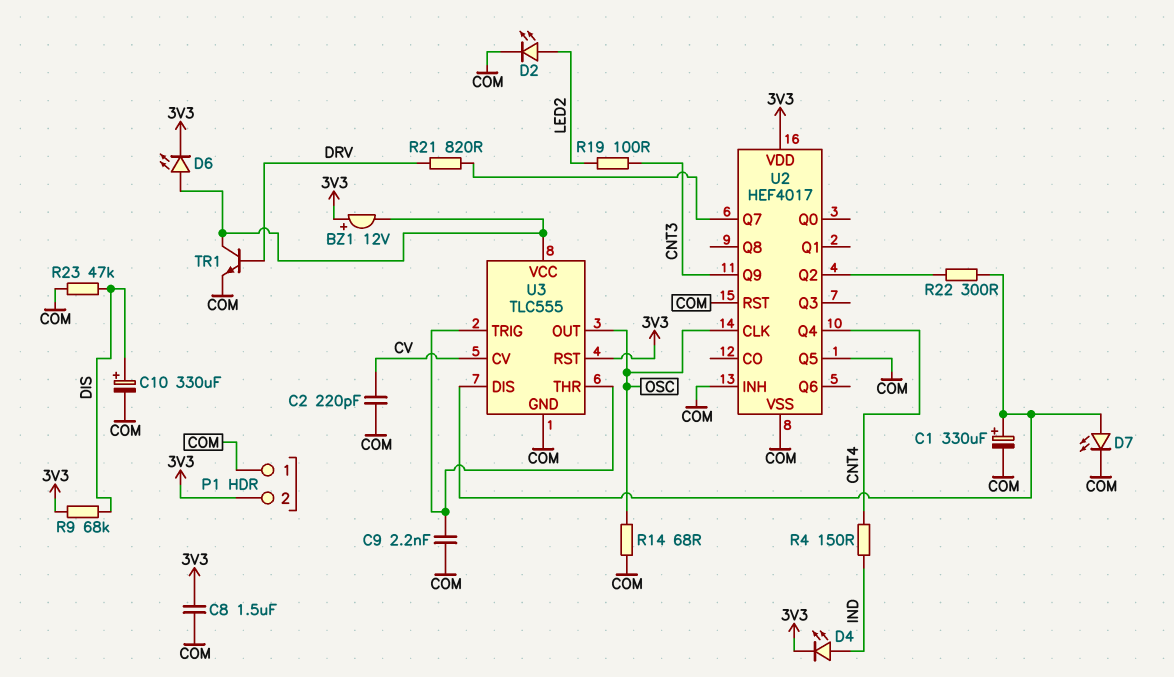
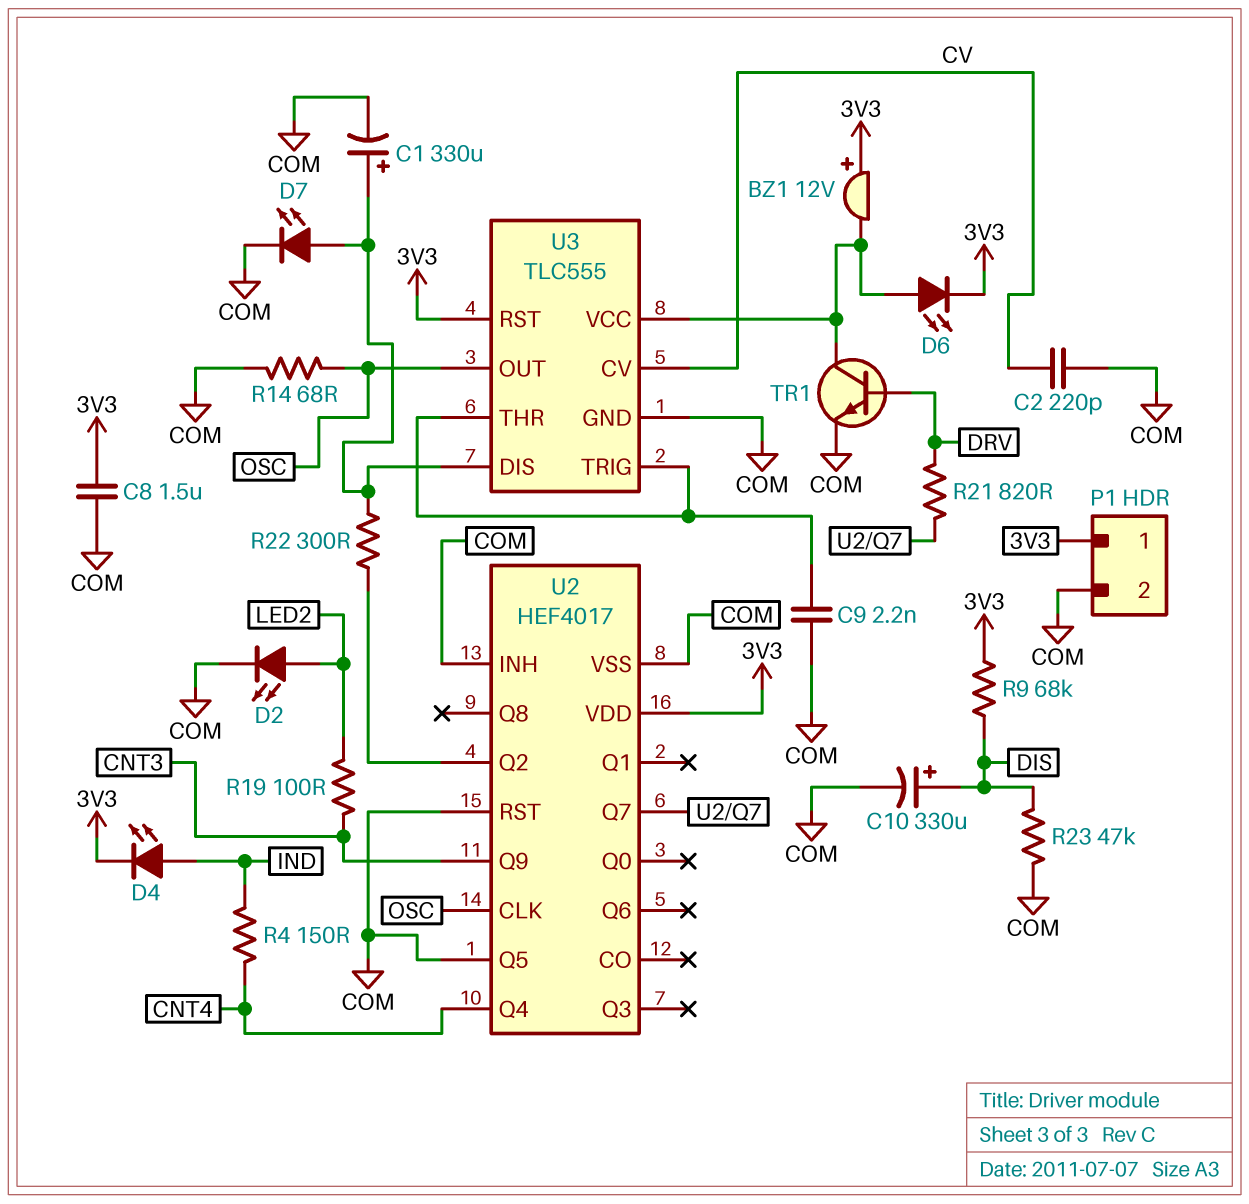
P1 pin 1: COM -> 3V3
P1 pin 2: 3V3 -> COM

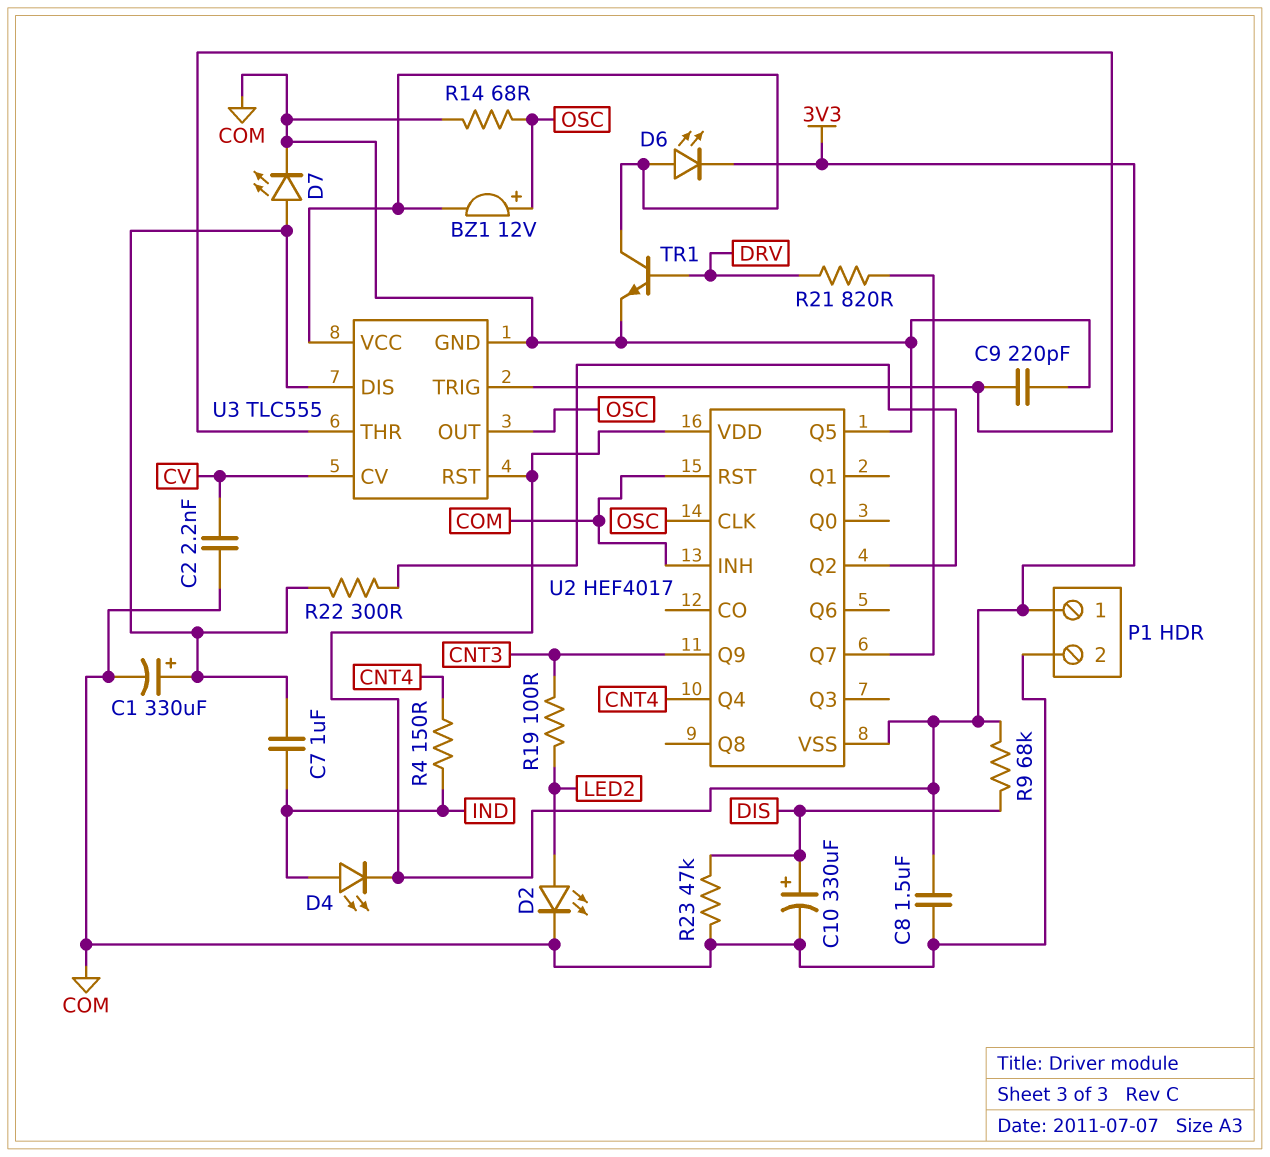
BZ1: buzzer 12V (plus 3V3, minus U3/VCC) -> buzzer 12V (plus OSC, minus U3/VCC)
C2: 220pF (COM, CV) -> 2.2nF (COM, CV)
C7: none -> 1uF (IND, U3/DIS)
C9: 2.2nF (COM, U3/THR) -> 220pF (COM, U3/THR)
U2 pin VSS: COM -> 3V3

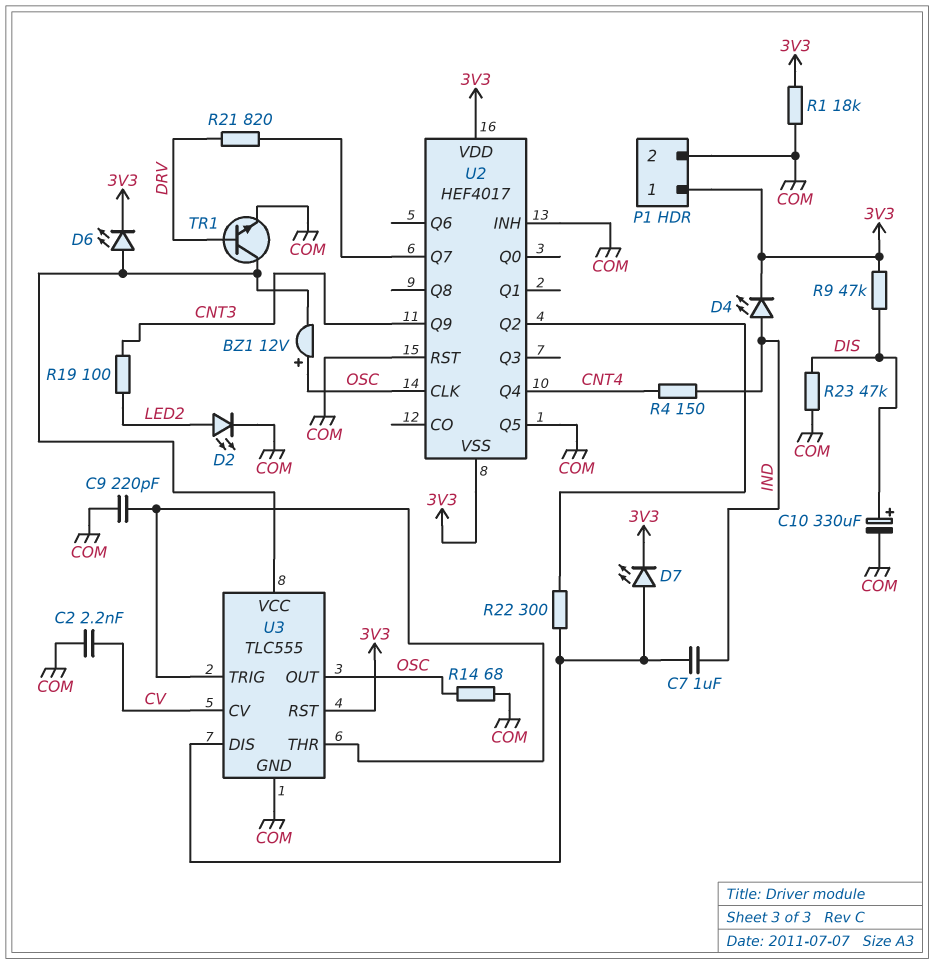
C1: 330uF (plus U3/DIS, minus COM) -> none
C8: 1.5uF (3V3, COM) -> none
D7: LED (A U3/DIS, K COM) -> LED (A U3/DIS, K 3V3)
R1: none -> 18k (3V3, COM)
R9: 68k (3V3, DIS) -> 47k (3V3, DIS)

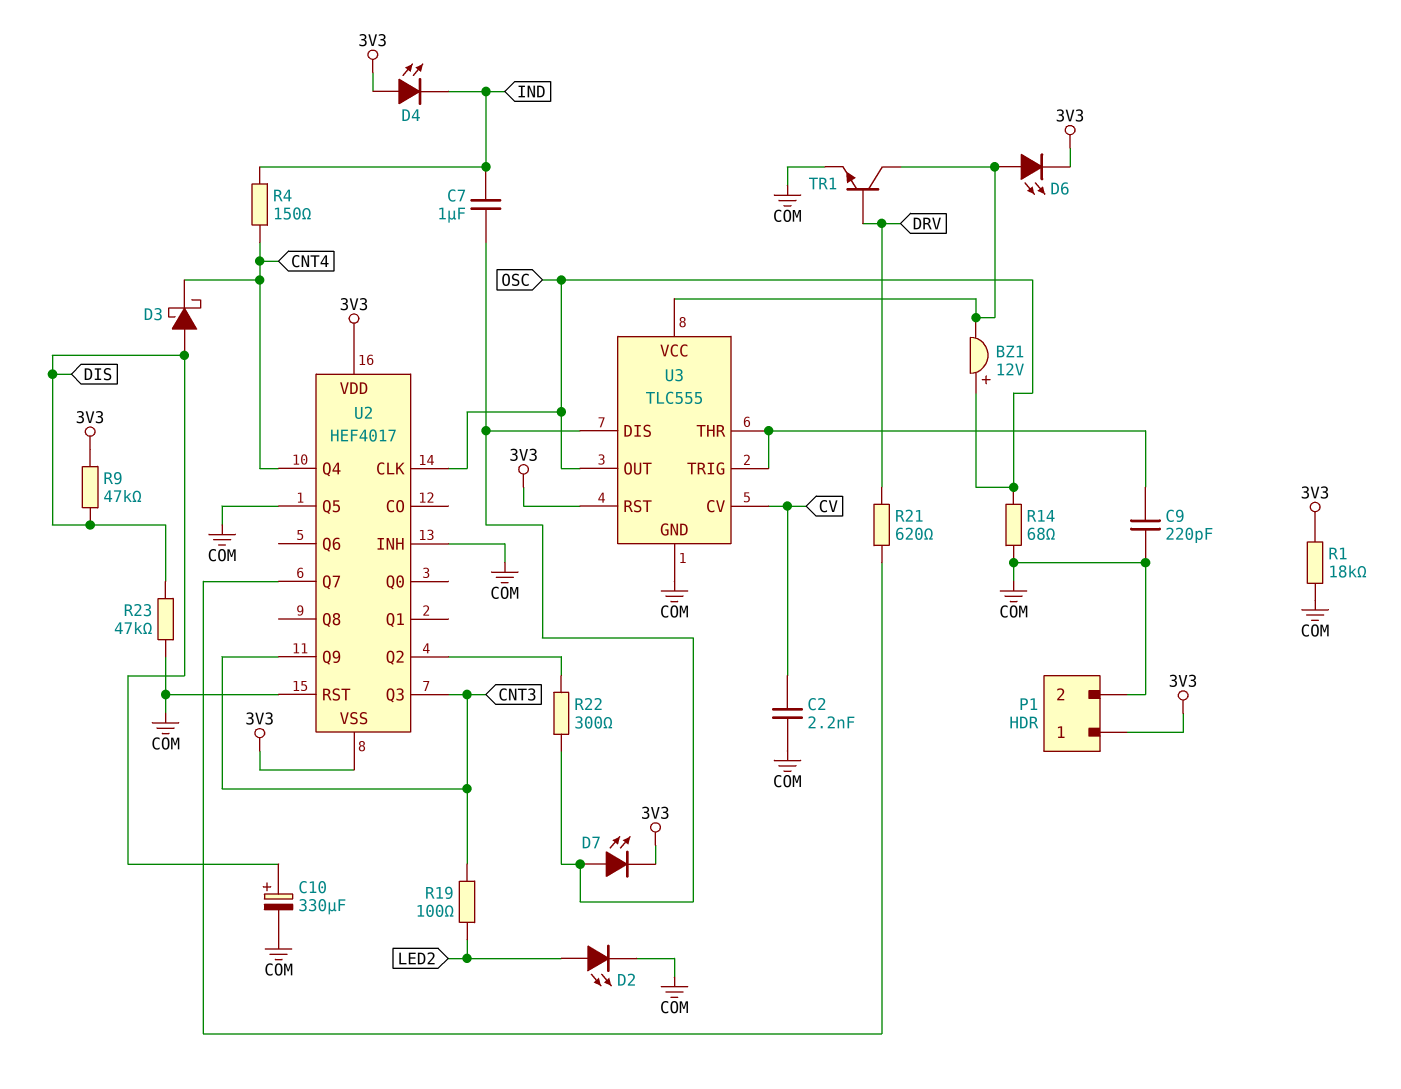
D3: none -> schottky (A DIS, K CNT4)
D4: LED (A IND, K 3V3) -> LED (A 3V3, K IND)
R21: 820 (DRV, U2/Q7) -> 620 (DRV, U2/Q7)
U2 pin Q3: none -> CNT3

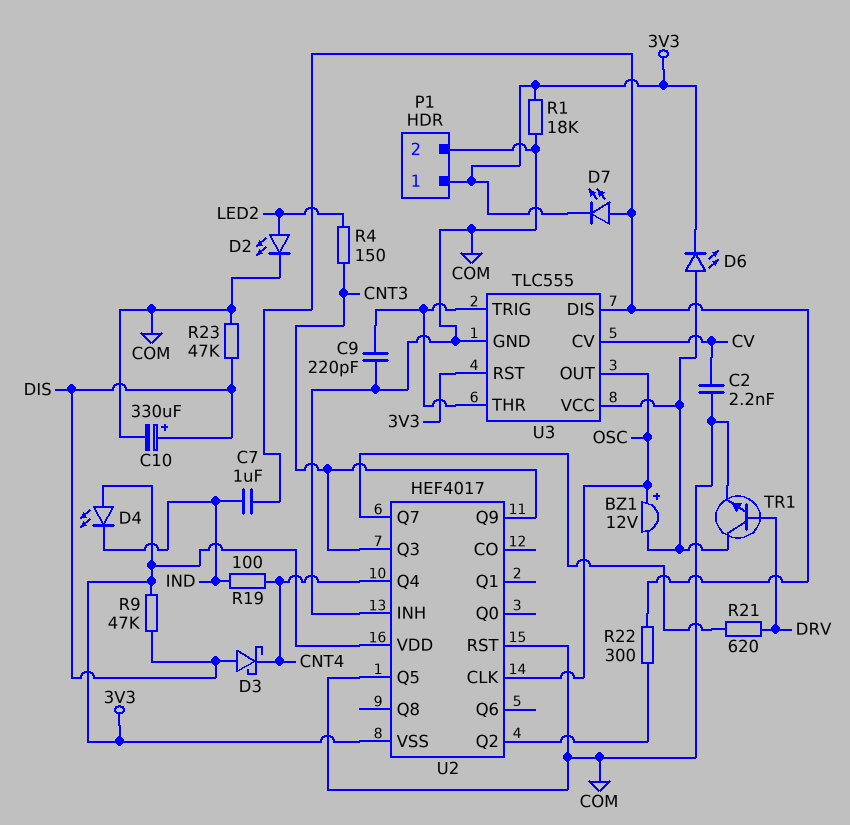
R4: 150 (CNT4, IND) -> 150 (CNT3, LED2)
R14: 68 (COM, OSC) -> none
R19: 100 (CNT3, LED2) -> 100 (CNT4, IND)

